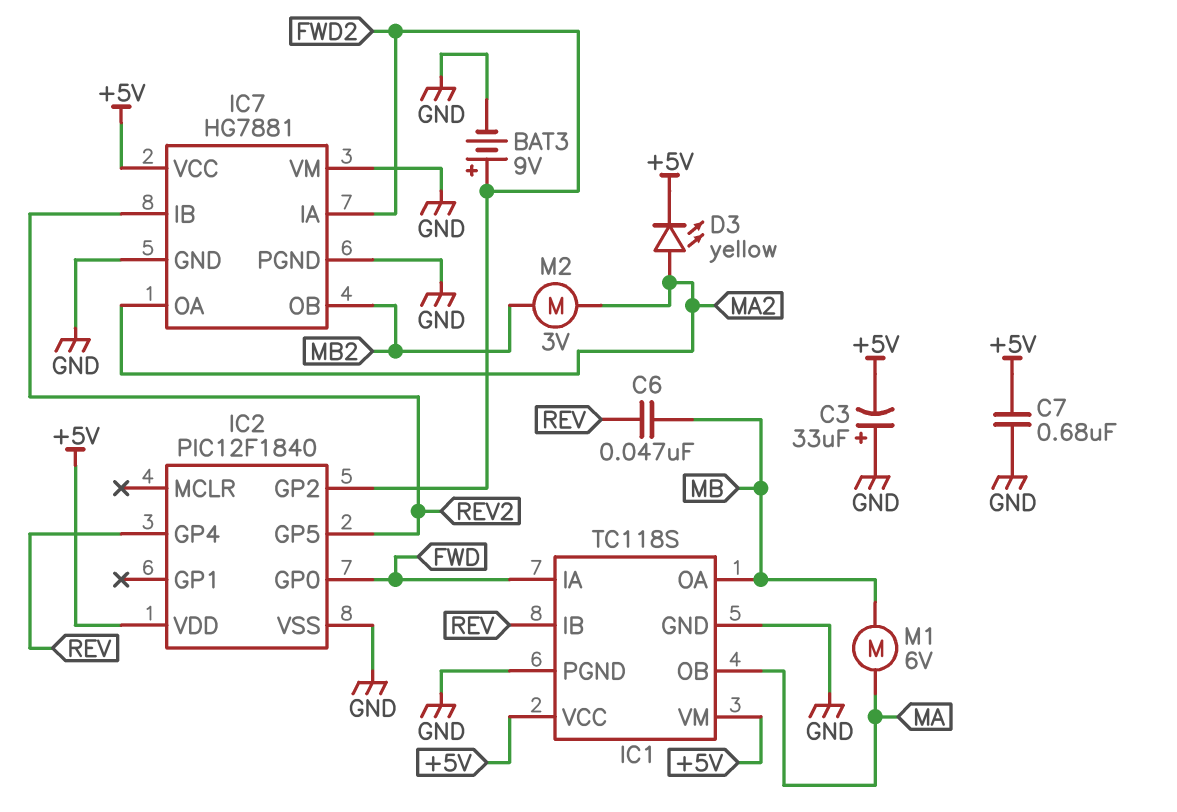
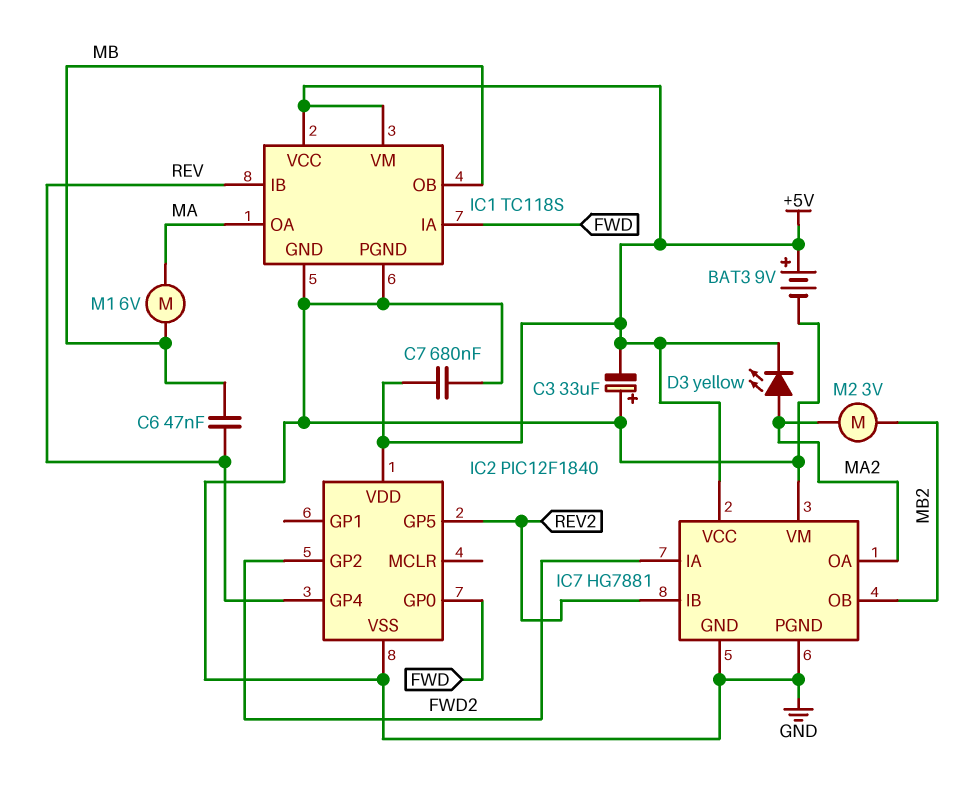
BAT3: 9V (plus FWD2, minus GND) -> 9V (plus +5V, minus GND)
IC1 pin OA: MB -> MA
IC1 pin OB: MA -> MB

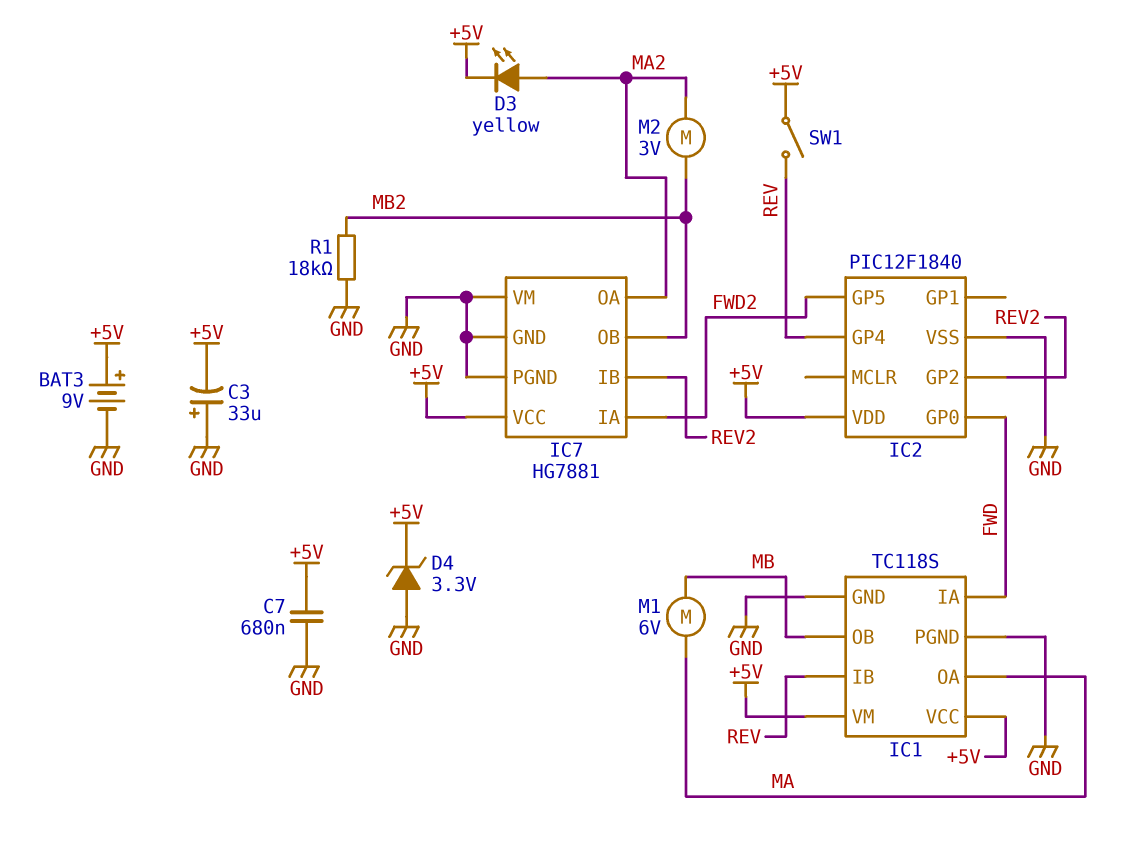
C6: 47nF (MB, REV) -> none
D4: none -> zener 3.3V (A GND, K +5V)
IC2 pin GP2: FWD2 -> REV2
IC2 pin GP5: REV2 -> FWD2
R1: none -> 18k (GND, MB2)
SW1: none -> switch (+5V, REV)

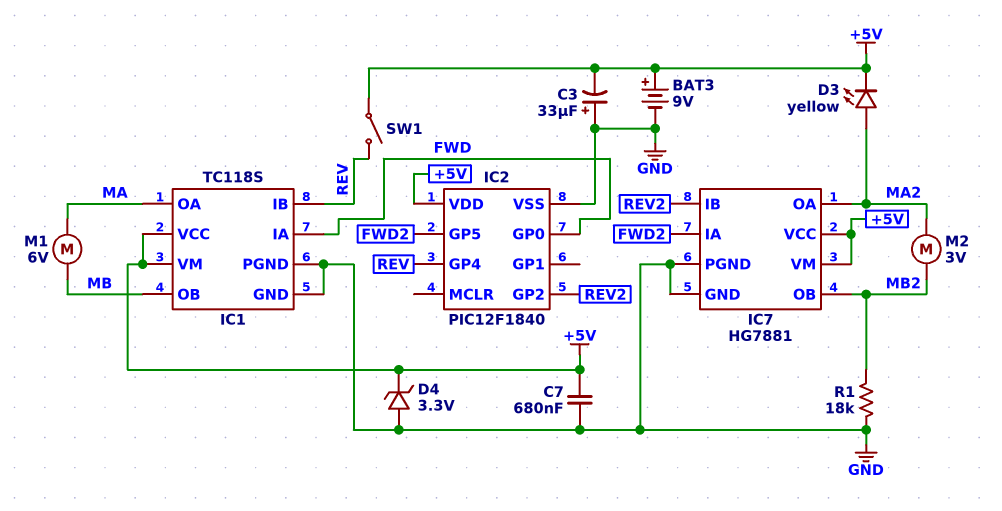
IC7 pin VM: GND -> +5V

